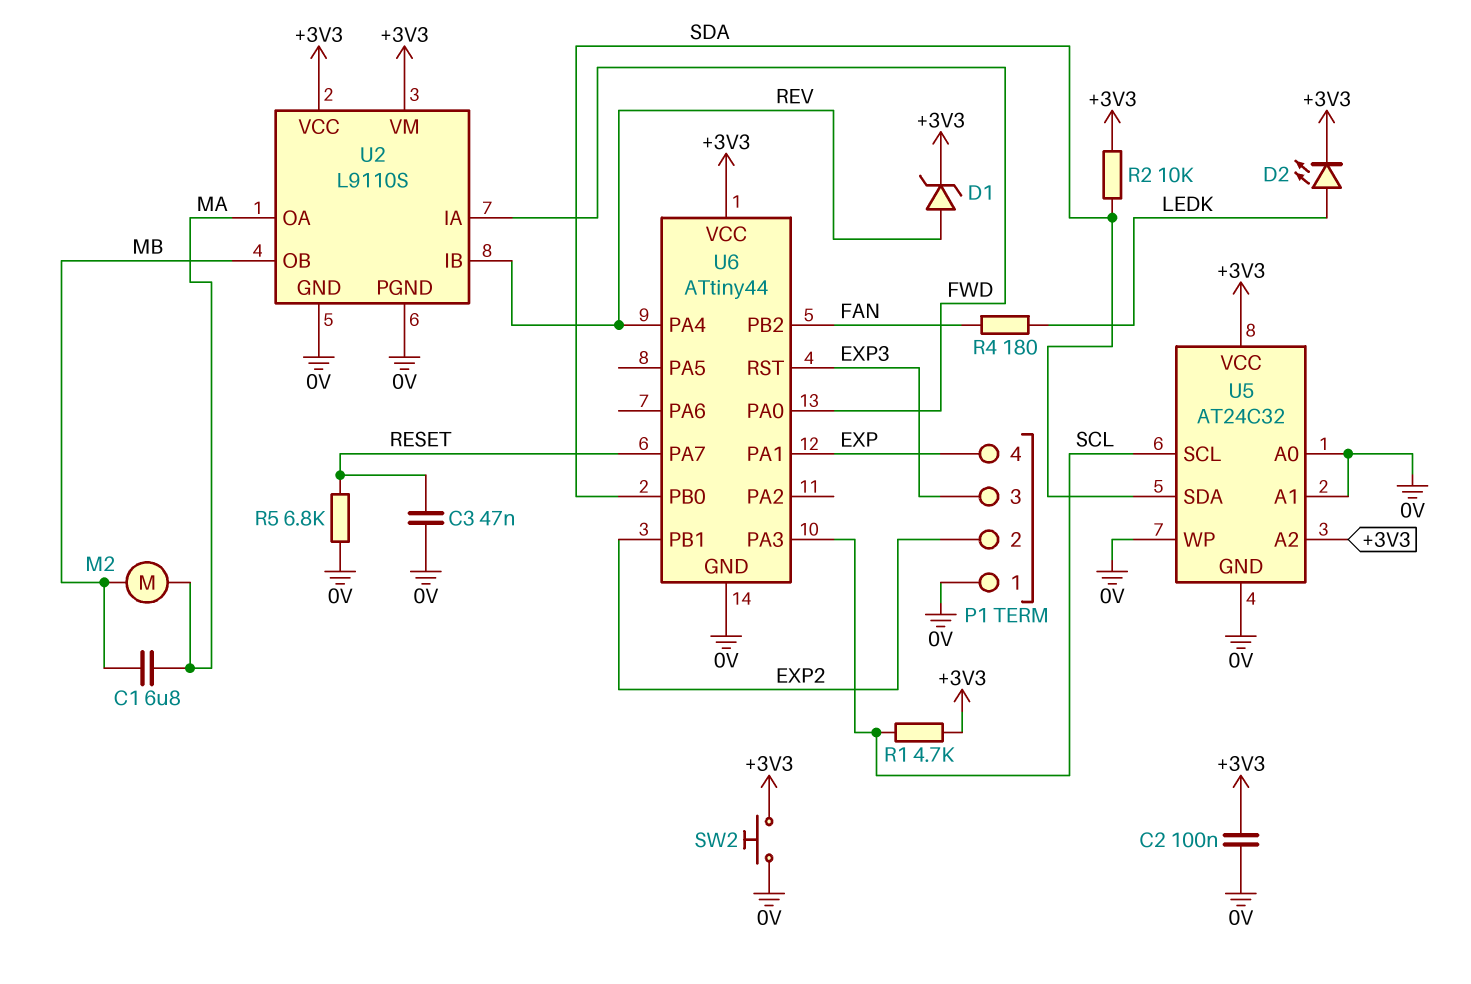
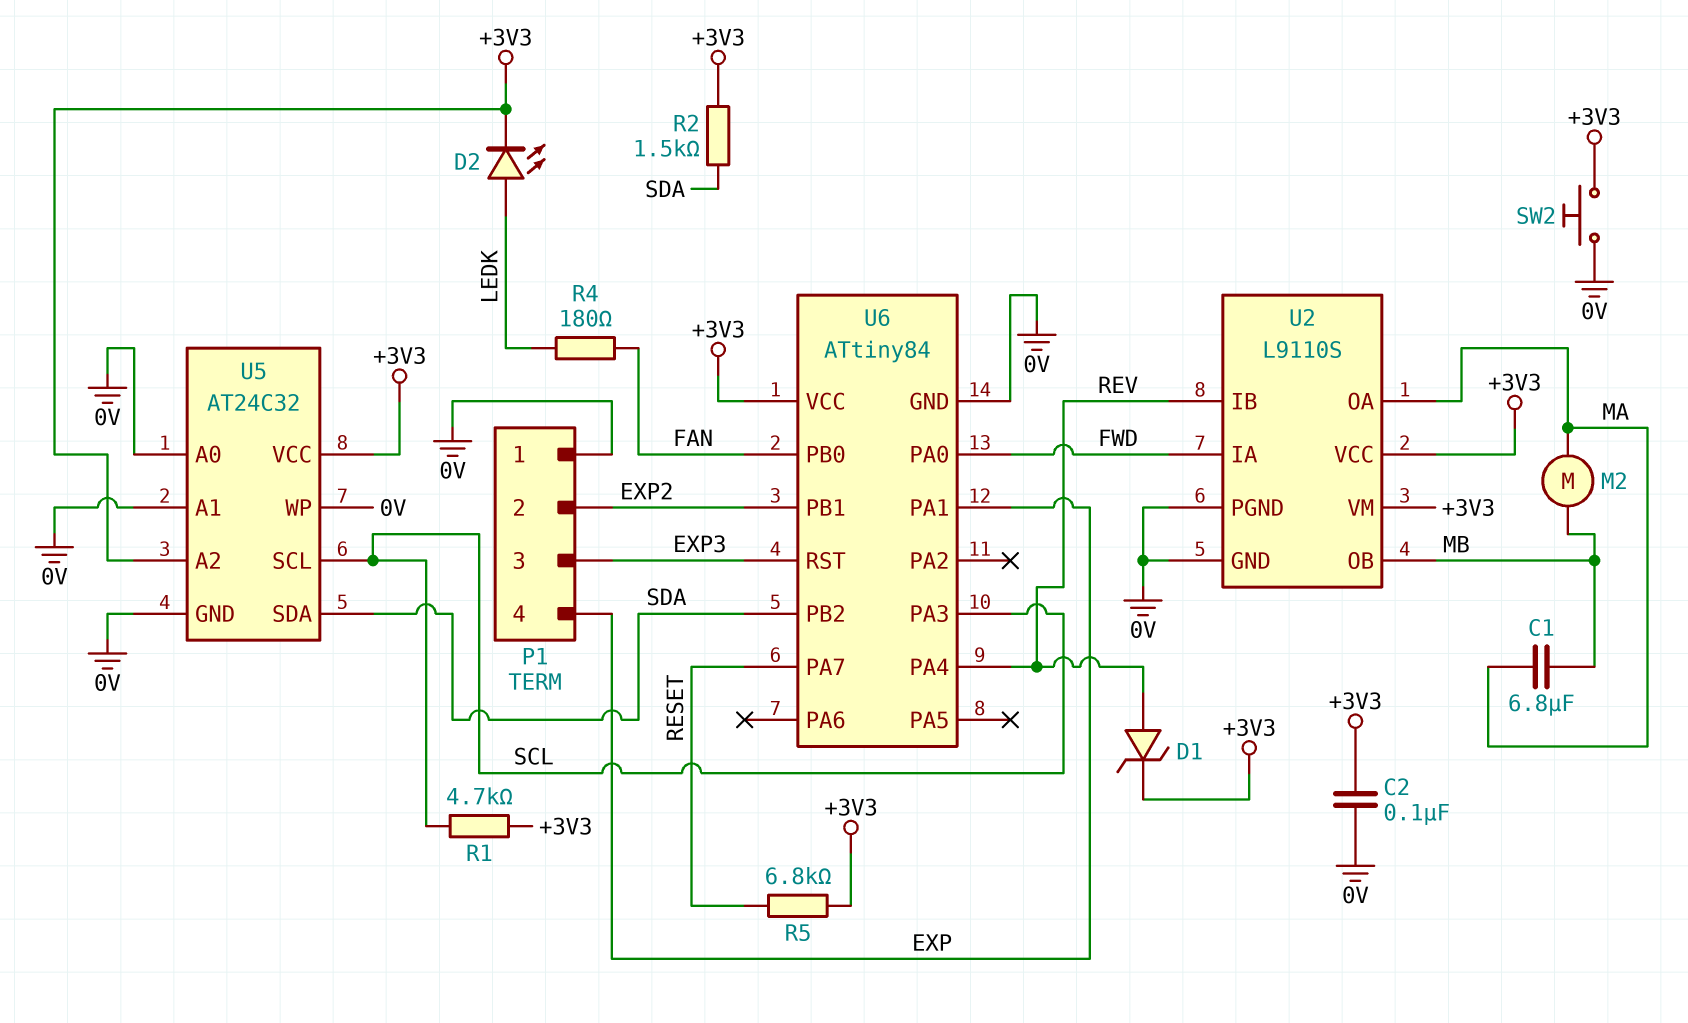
C3: 47nF (0V, RESET) -> none
R2: 10k (+3V3, SDA) -> 1.5k (+3V3, SDA)
R5: 6.8k (0V, RESET) -> 6.8k (+3V3, RESET)
U6: ATtiny44 -> ATtiny84
U6 pin PB0: SDA -> FAN
U6 pin PB2: FAN -> SDA

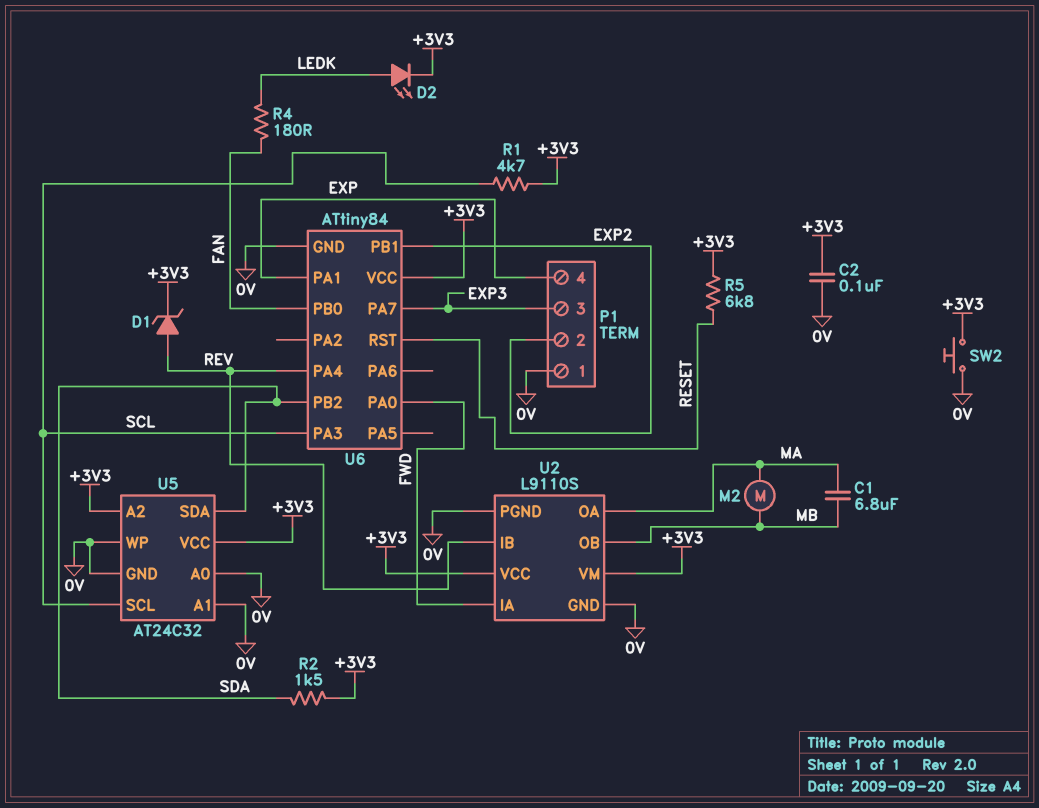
U6 pin PA7: RESET -> EXP3
U6 pin RST: EXP3 -> RESET

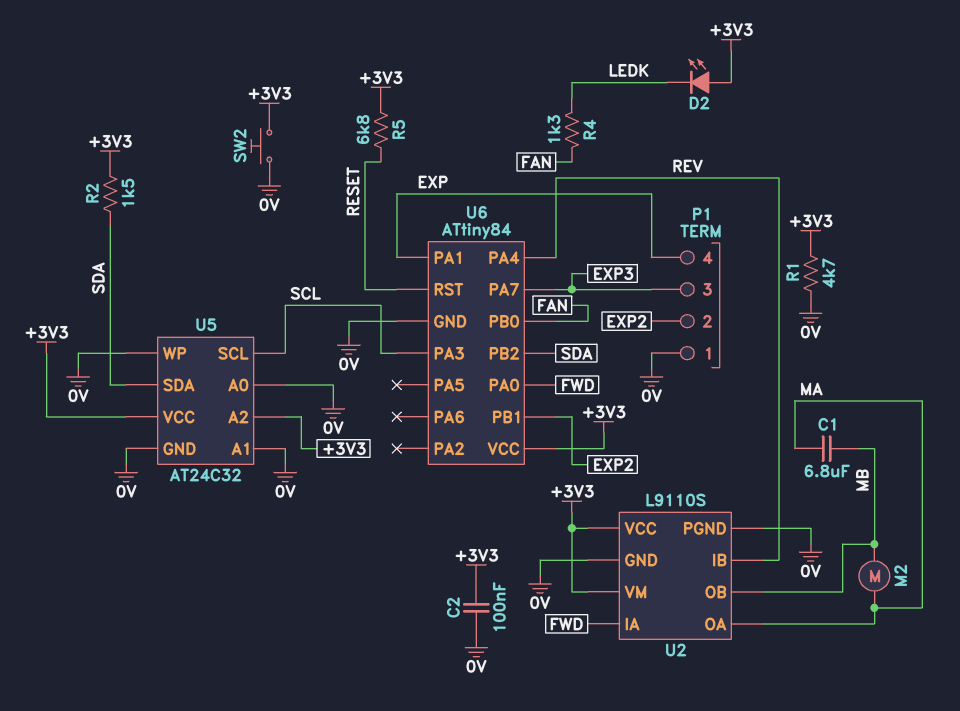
D1: zener (A REV, K +3V3) -> none
D2: LED (A LEDK, K +3V3) -> LED (A +3V3, K LEDK)
R1: 4.7k (+3V3, SCL) -> 4.7k (+3V3, 0V)
R4: 180 (FAN, LEDK) -> 1.3k (FAN, LEDK)

